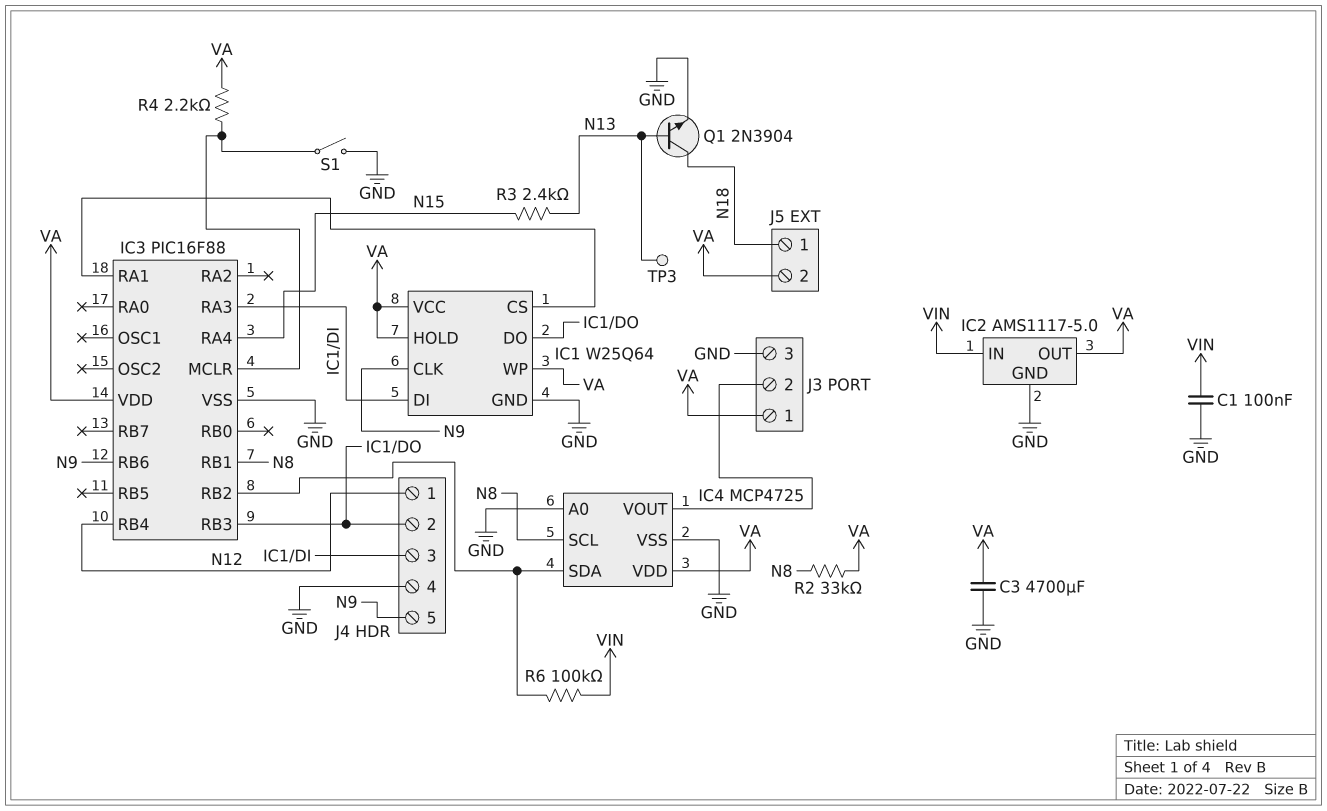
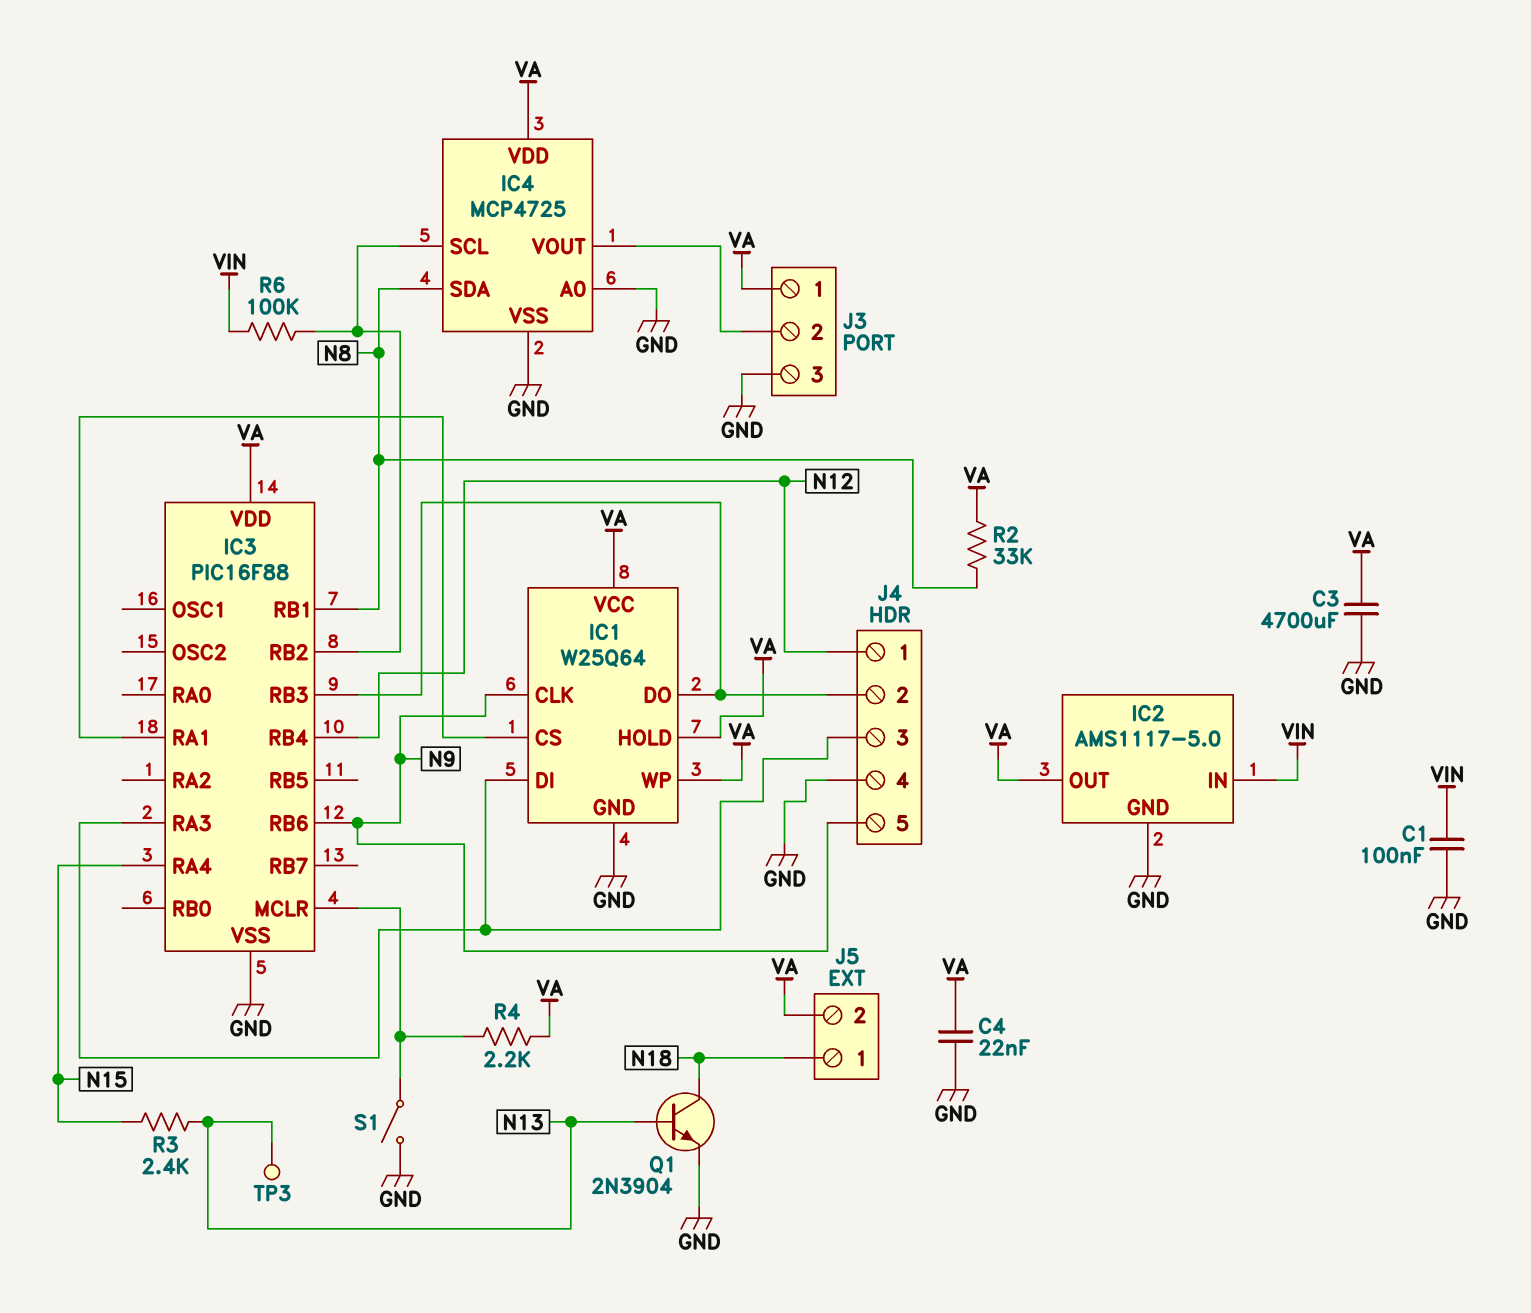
C4: none -> 22nF (GND, VA)
IC4 pin SCL: N8 -> IC3/RB2
IC4 pin SDA: IC3/RB2 -> N8

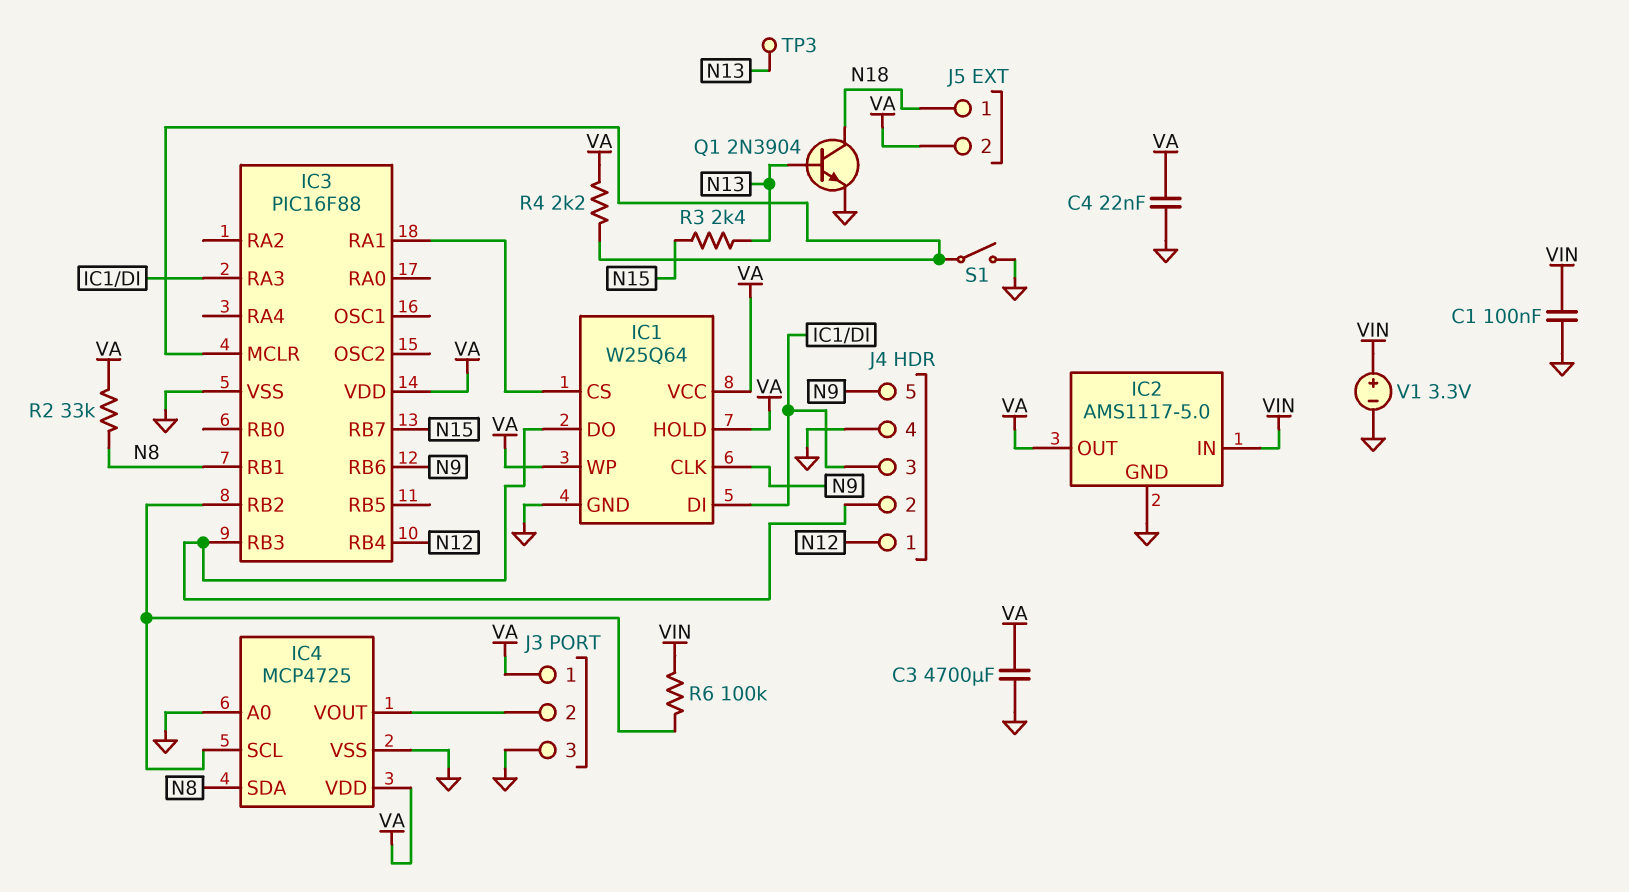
IC3 pin RA4: N15 -> none
IC3 pin RB7: none -> N15
V1: none -> 3.3V (plus VIN, minus GND)

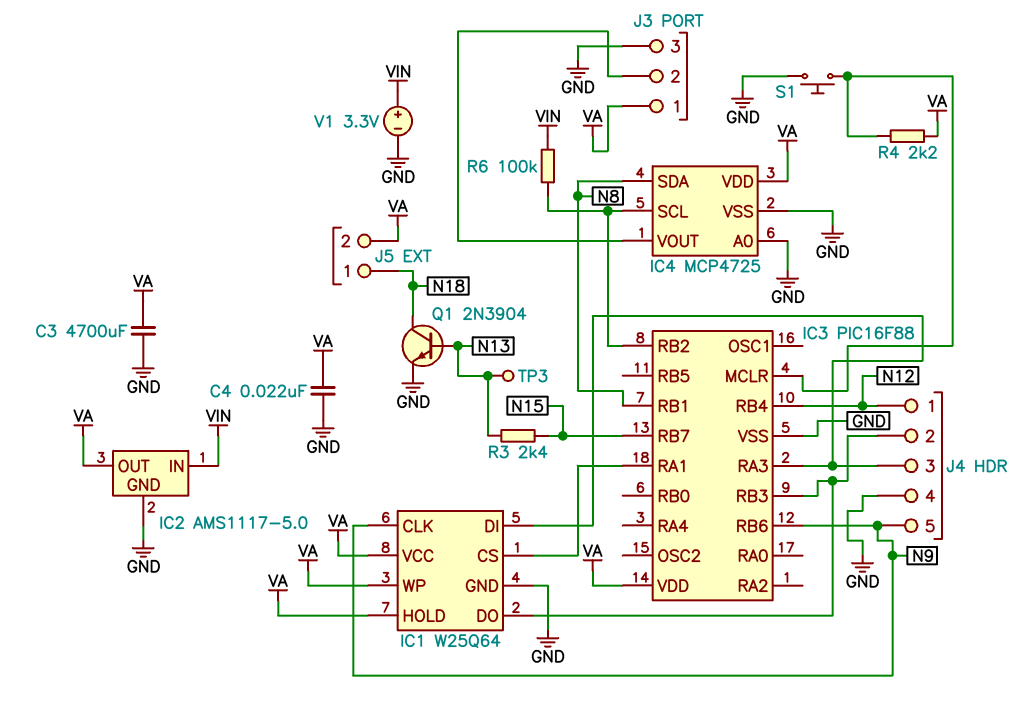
C1: 100nF (GND, VIN) -> none
R2: 33k (N8, VA) -> none
S1: switch (GND, IC3/MCLR) -> button (GND, IC3/MCLR)

